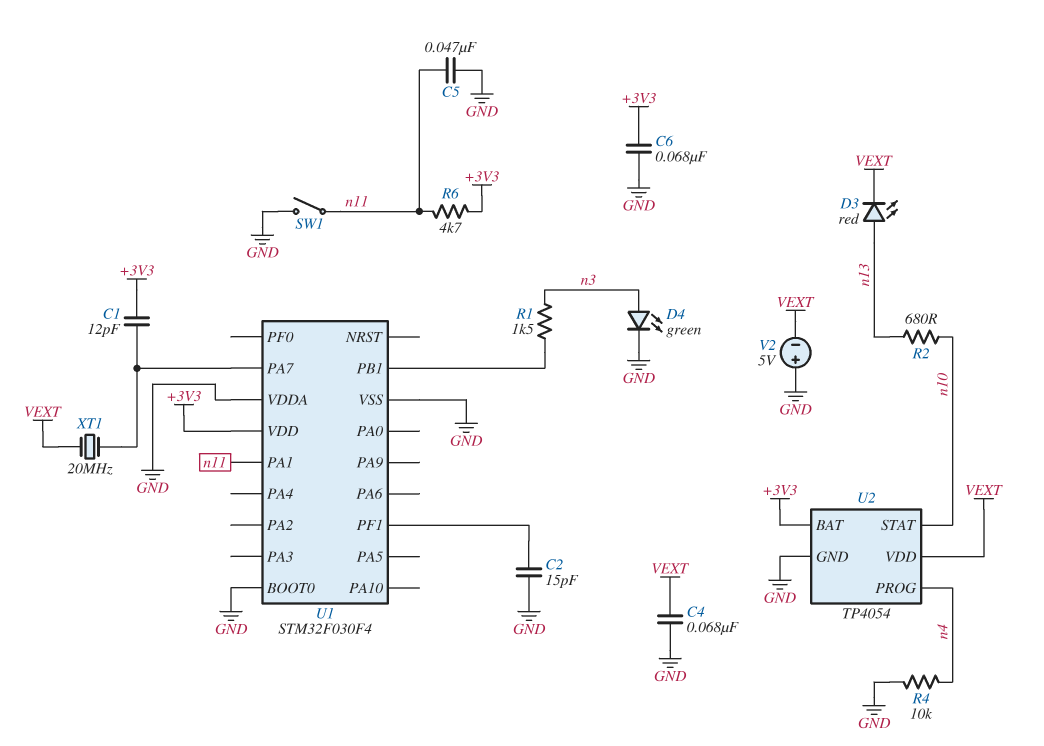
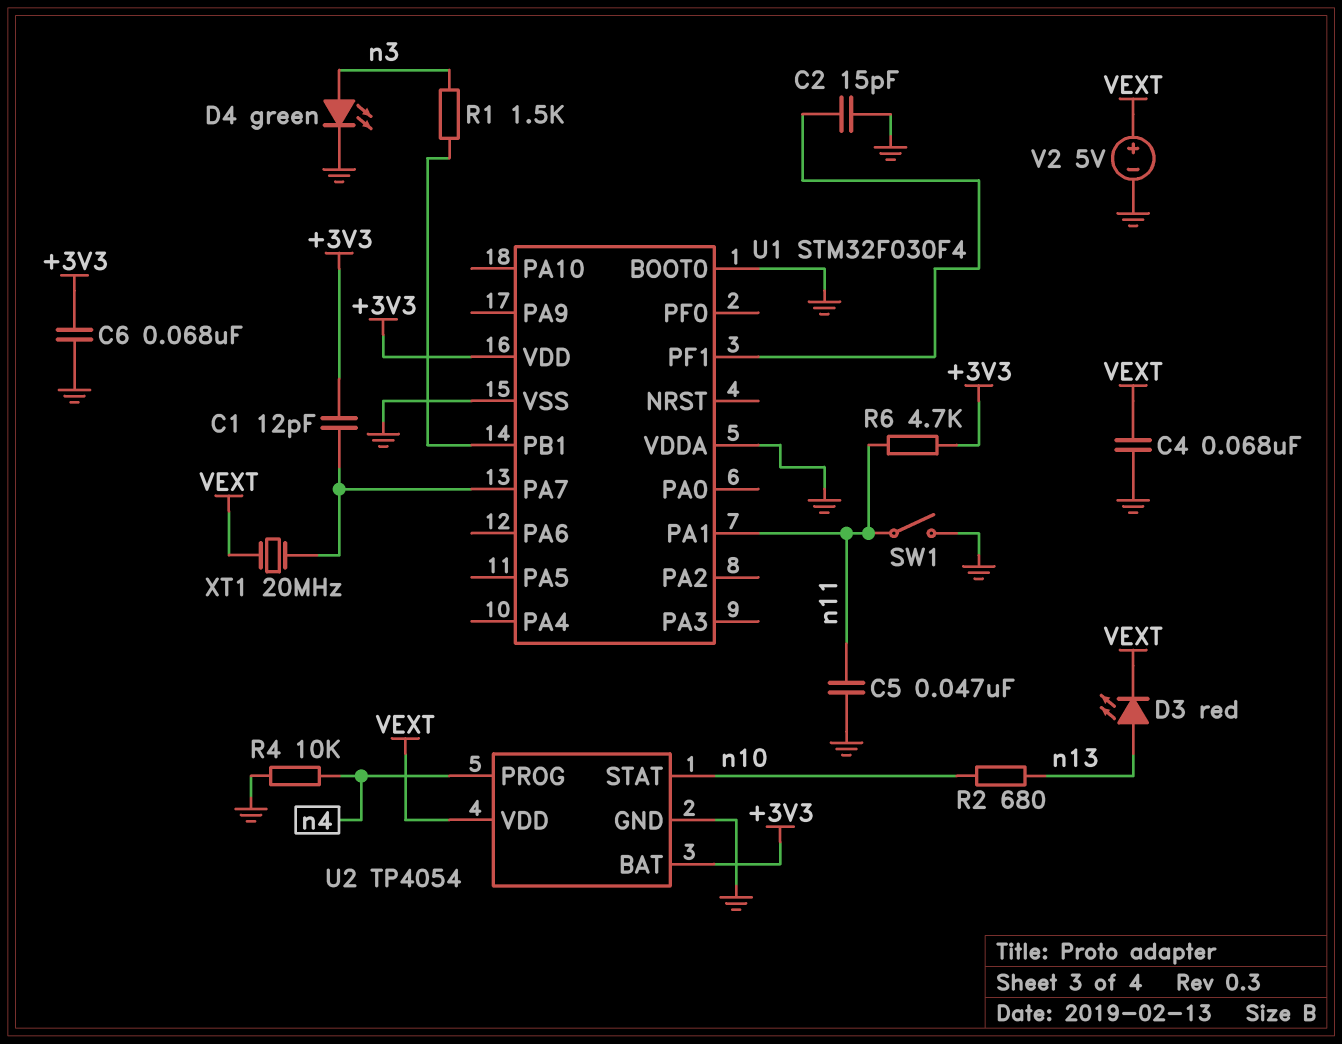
V2: 5V (plus GND, minus VEXT) -> 5V (plus VEXT, minus GND)

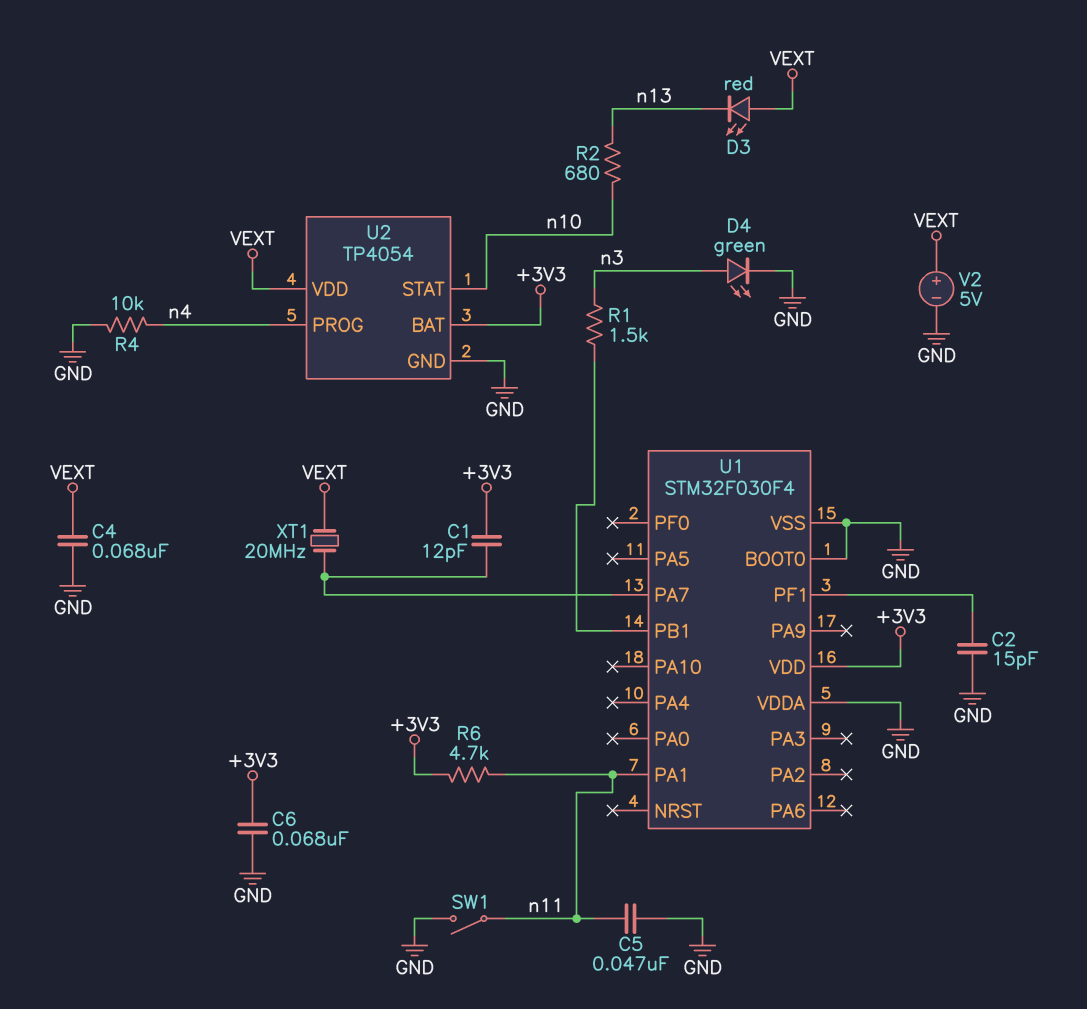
D3: LED red (A n13, K VEXT) -> LED red (A VEXT, K n13)

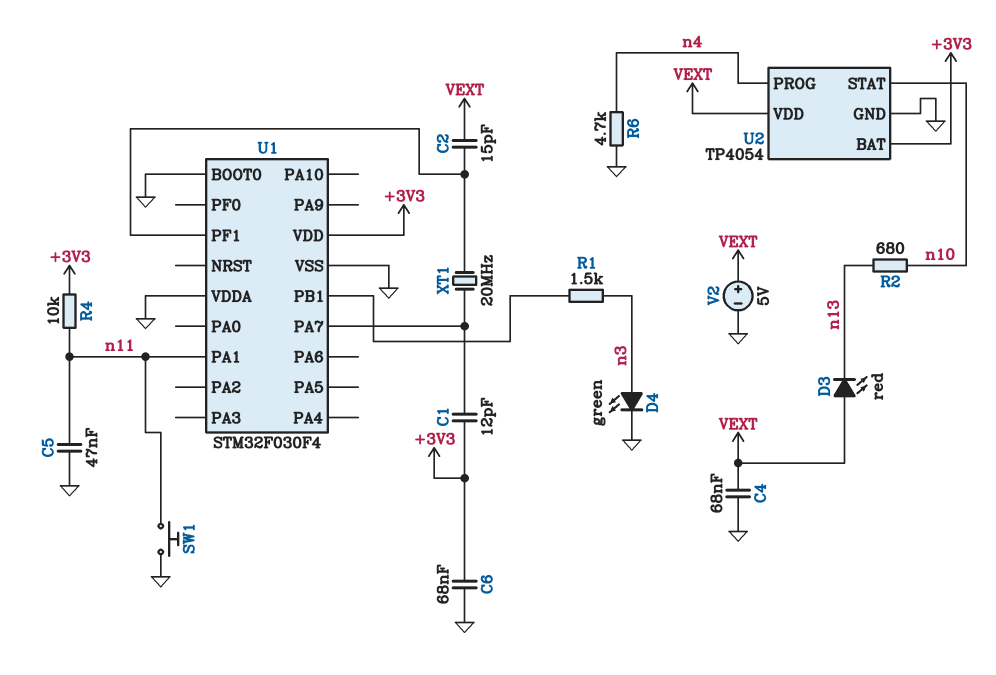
C2: 15pF (GND, U1/PF1) -> 15pF (U1/PF1, VEXT)
R4: 10k (GND, n4) -> 10k (+3V3, n11)
R6: 4.7k (+3V3, n11) -> 4.7k (GND, n4)
SW1: switch (GND, n11) -> button (GND, n11)
XT1: 20MHz (U1/PA7, VEXT) -> 20MHz (U1/PA7, U1/PF1)

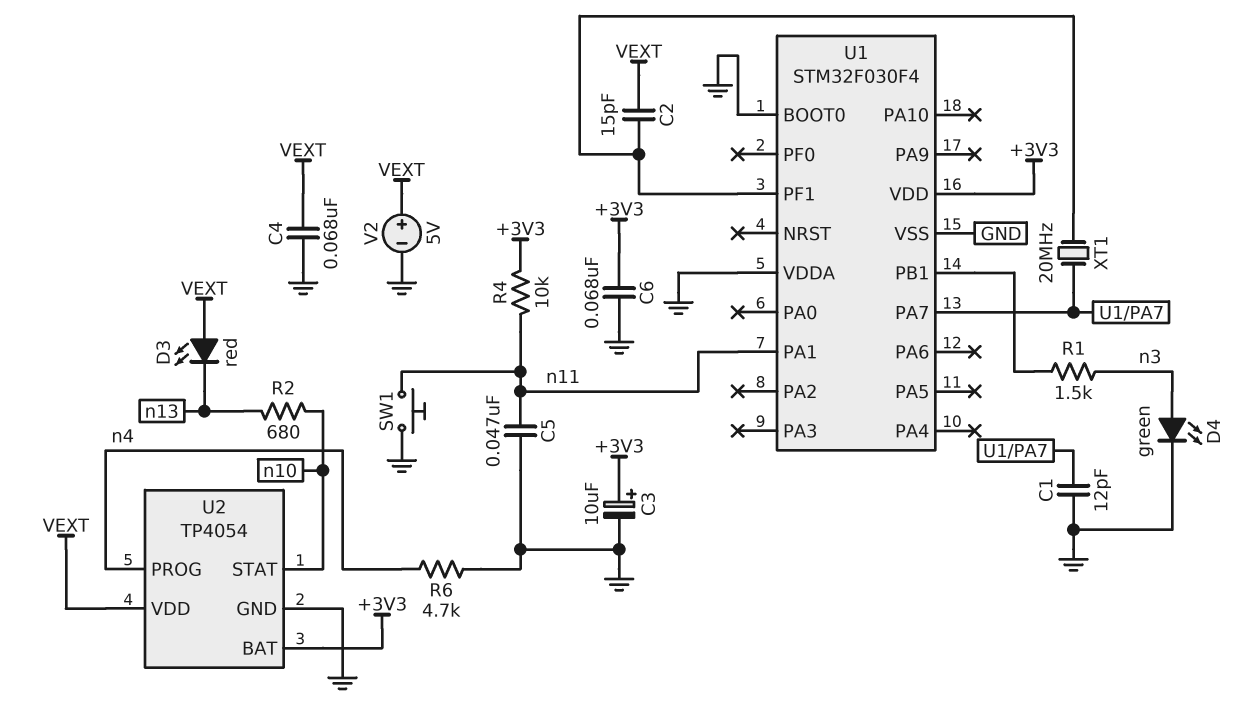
C1: 12pF (+3V3, U1/PA7) -> 12pF (GND, U1/PA7)
C3: none -> 10uF (plus +3V3, minus GND)

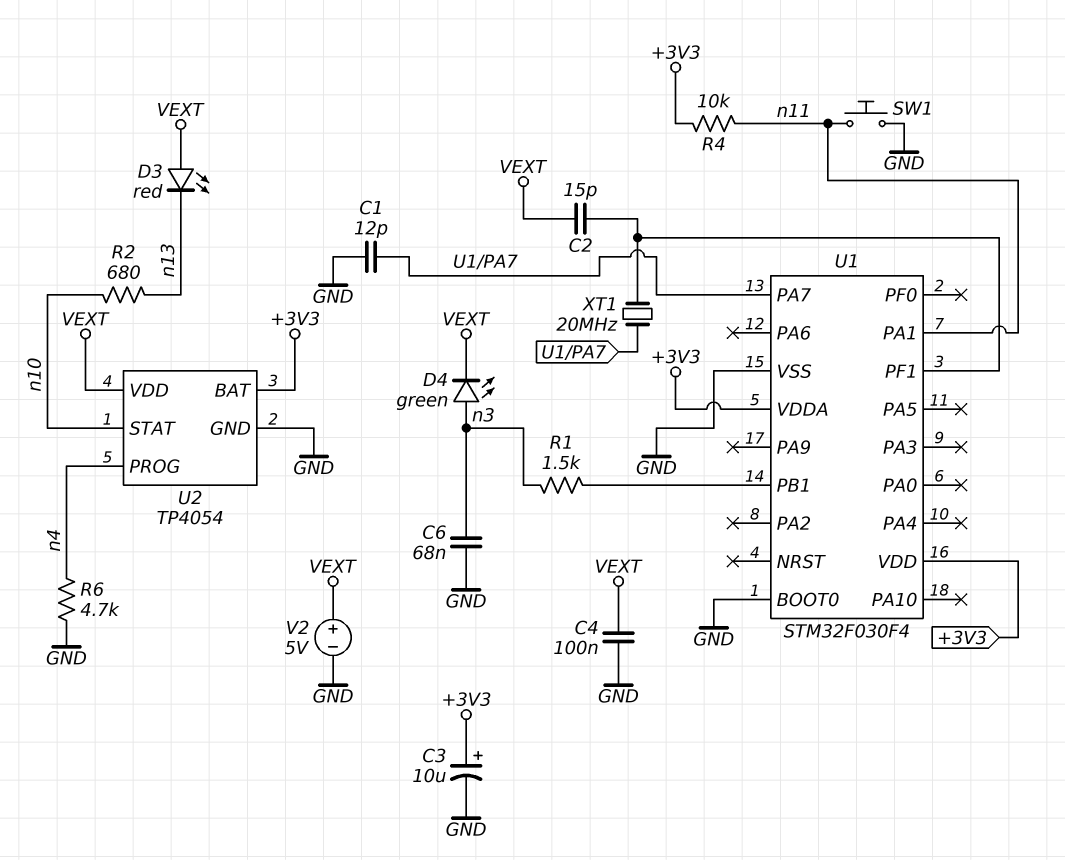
C4: 68nF (GND, VEXT) -> 100nF (GND, VEXT)
C5: 47nF (GND, n11) -> none
C6: 68nF (+3V3, GND) -> 68nF (GND, n3)
D4: LED green (A n3, K GND) -> LED green (A n3, K VEXT)
U1 pin VDDA: GND -> +3V3

